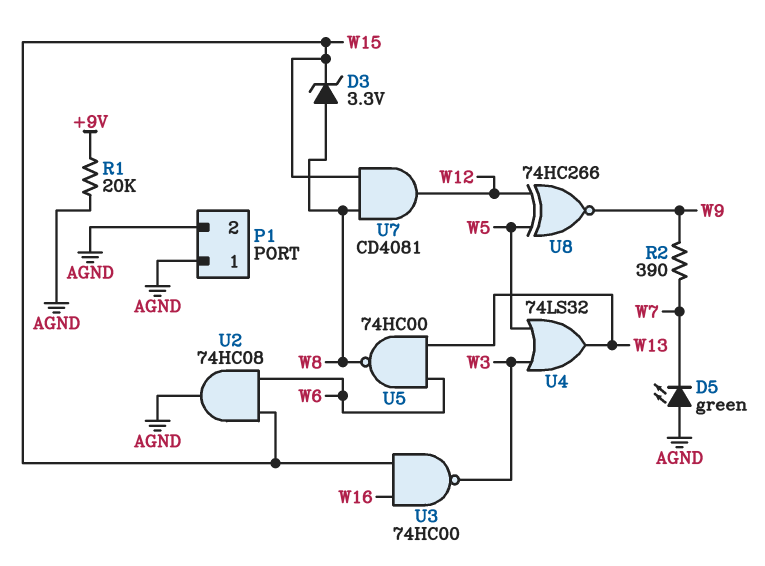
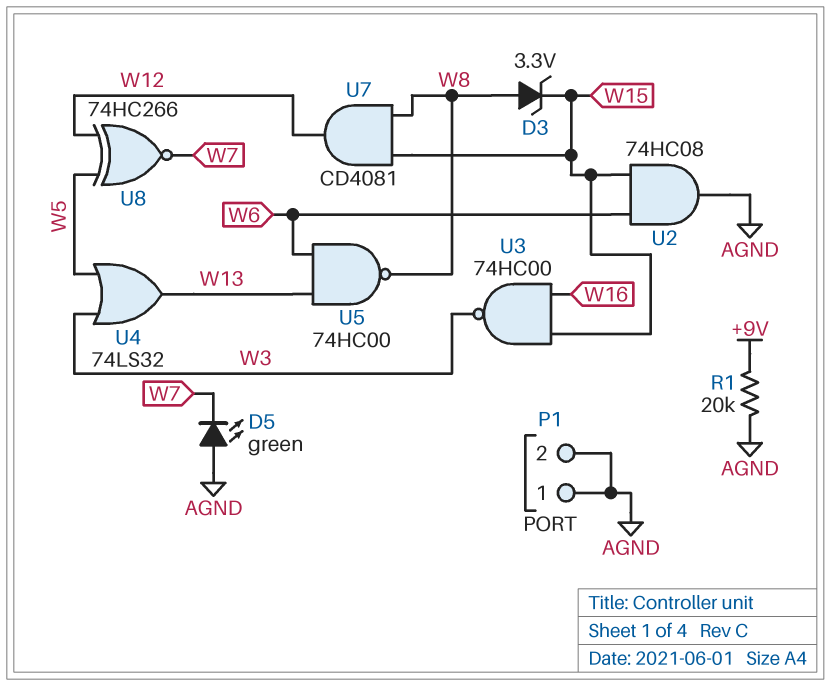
R2: 390 (W7, W9) -> none
U8: XNOR 74HC266 (in W5, in W12, out W9) -> XNOR 74HC266 (in W5, in W12, out W7)

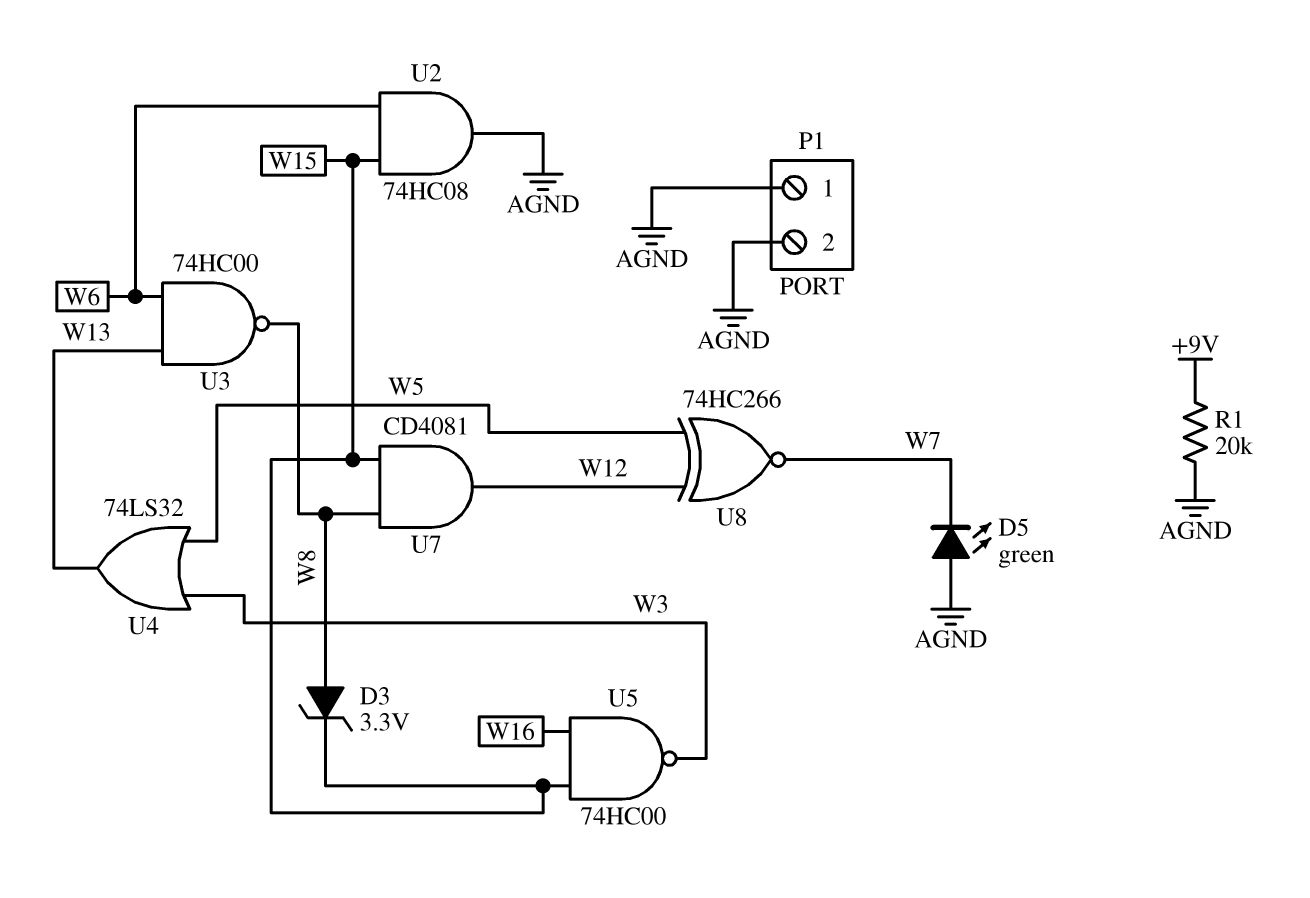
U3: NAND 74HC00 (in W15, in W16, out W3) -> NAND 74HC00 (in W6, in W13, out W8)
U5: NAND 74HC00 (in W6, in W13, out W8) -> NAND 74HC00 (in W15, in W16, out W3)

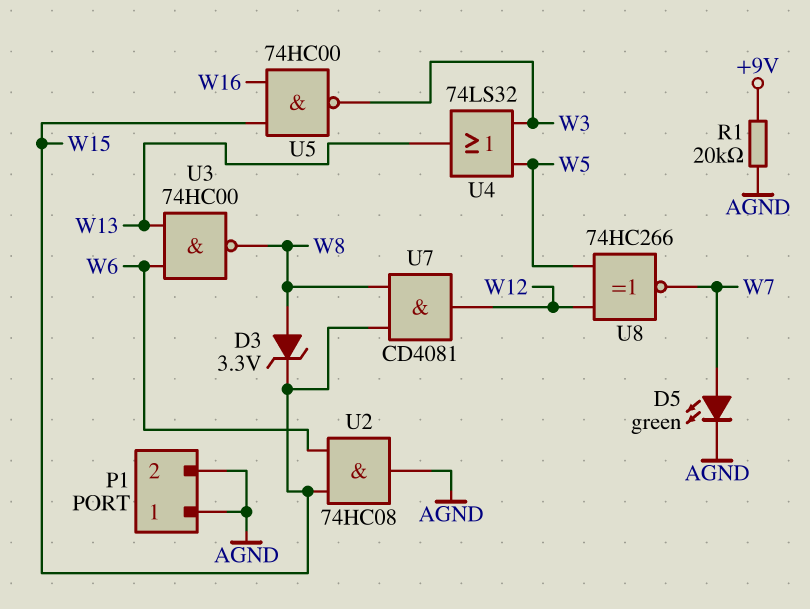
D5: LED green (A AGND, K W7) -> LED green (A W7, K AGND)

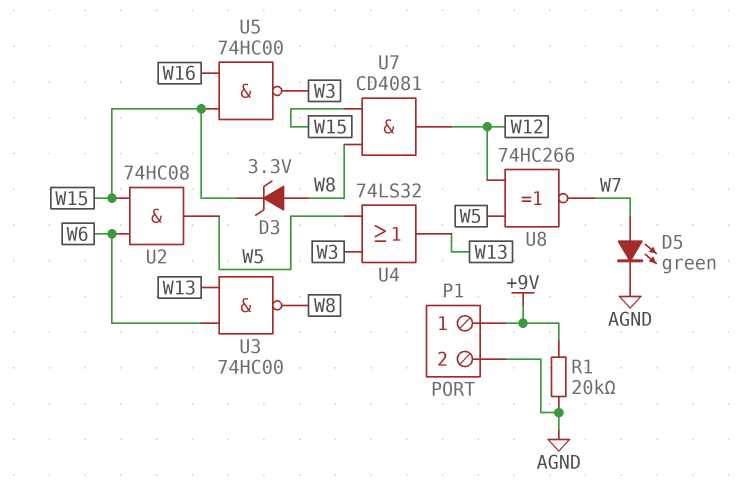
P1 pin 1: AGND -> +9V
U2: AND 74HC08 (in W6, in W15, out AGND) -> AND 74HC08 (in W6, in W15, out W5)

